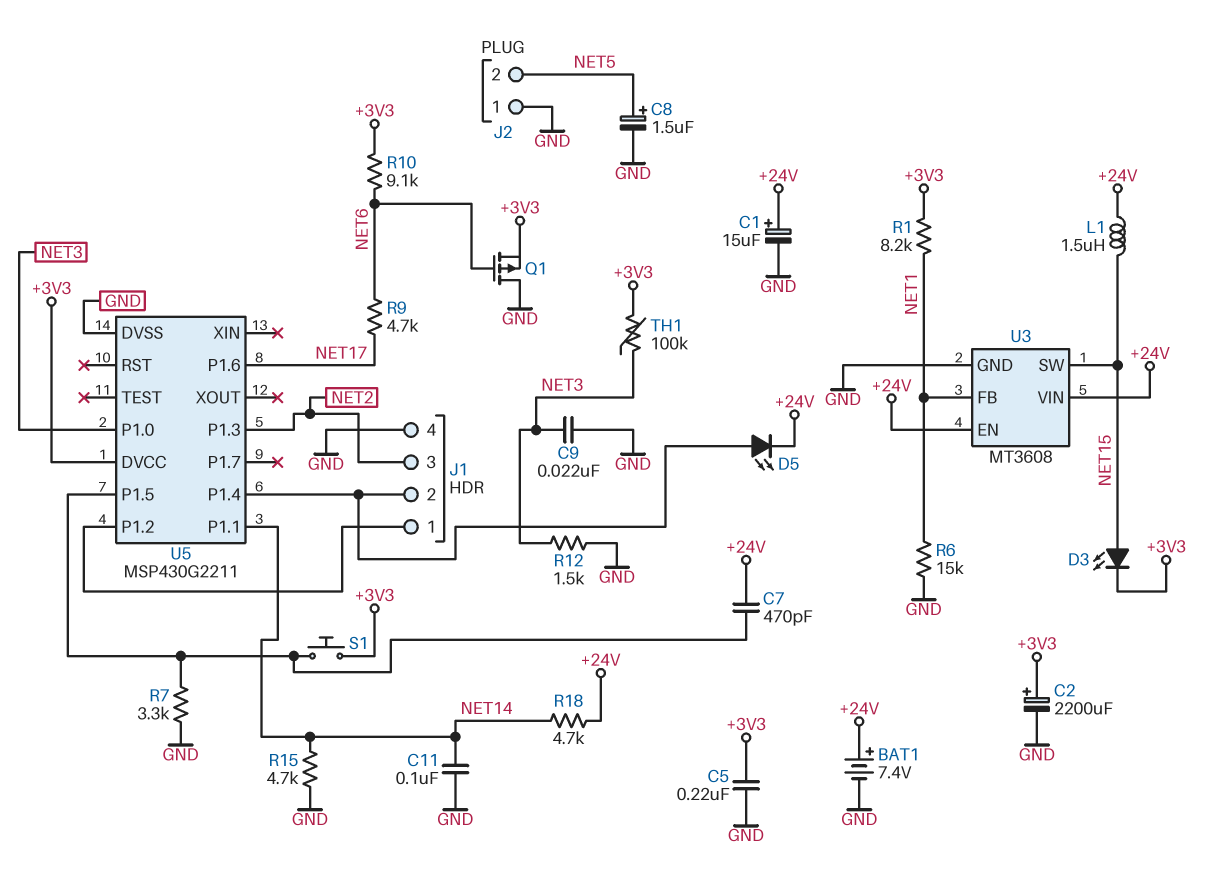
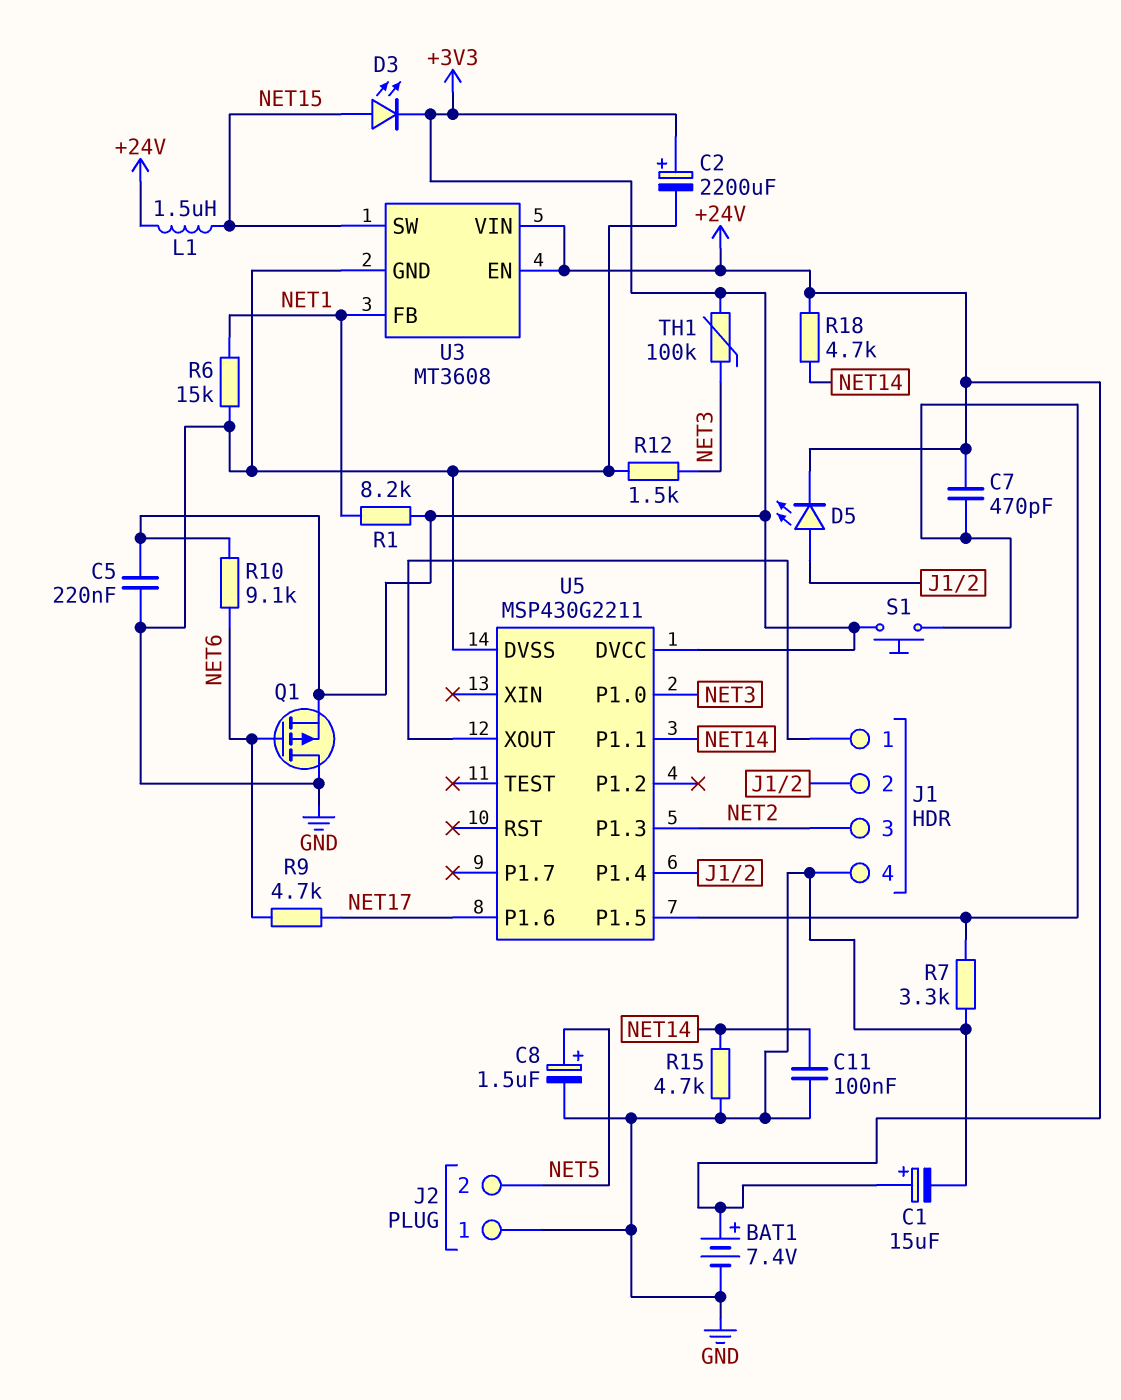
C9: 22nF (GND, NET3) -> none
U5 pin P1.2: J1/1 -> none
U5 pin XOUT: none -> J1/1

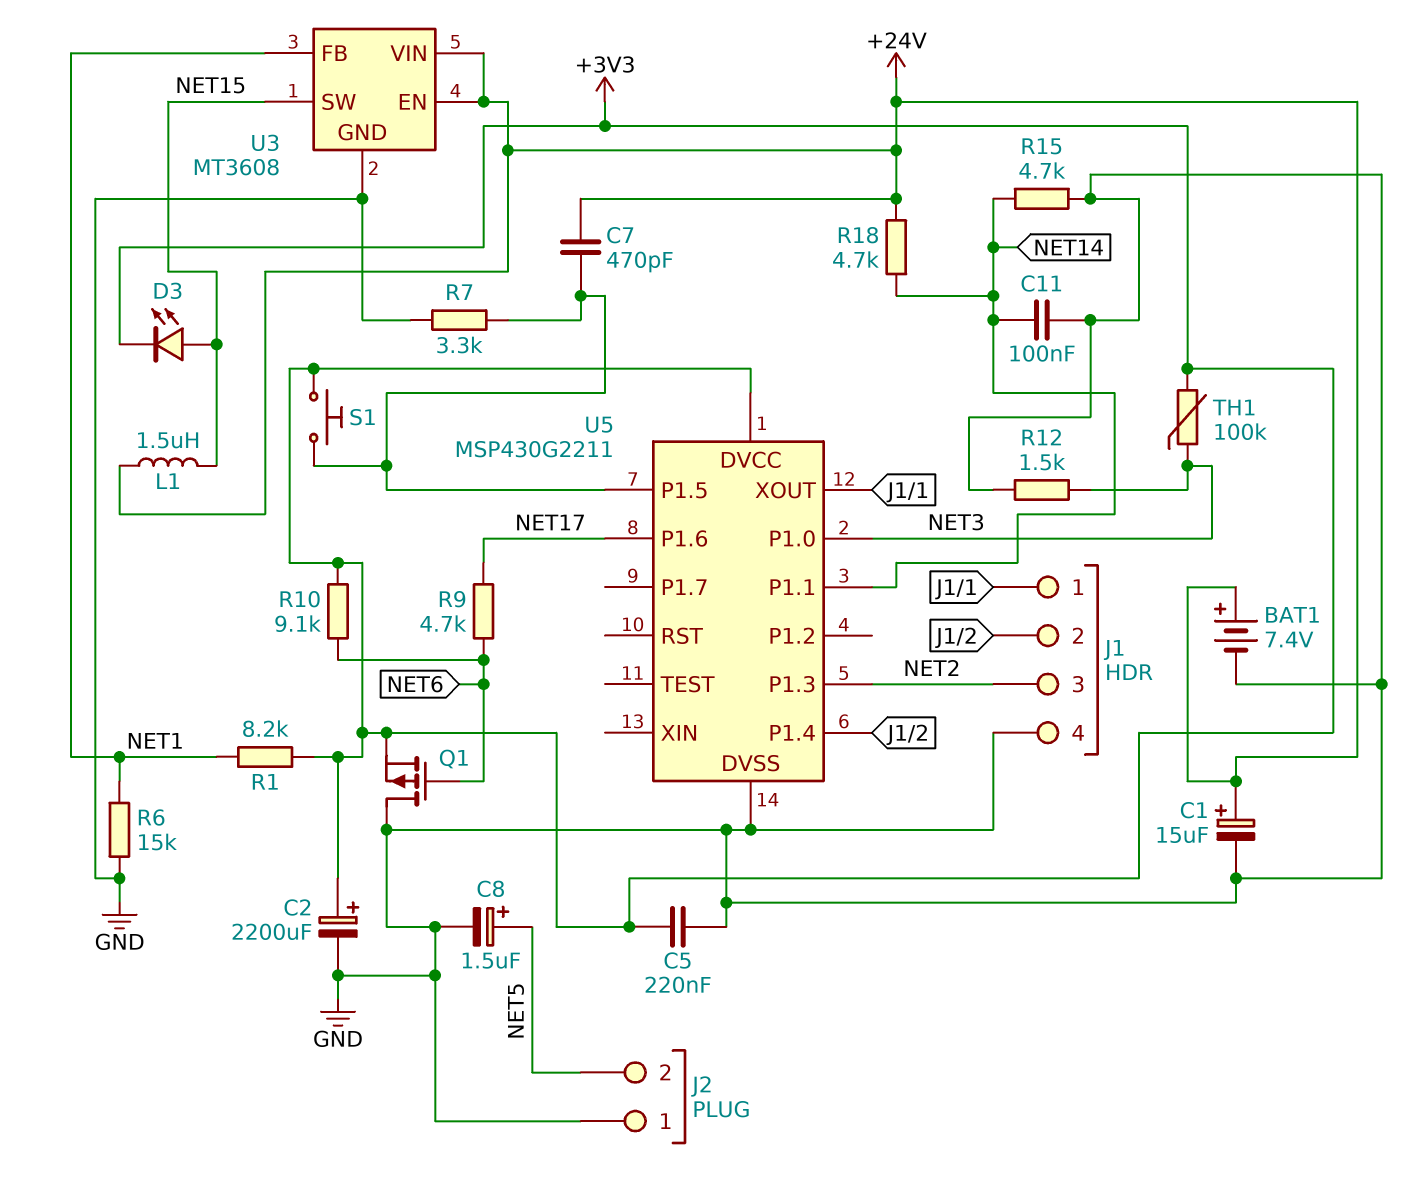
D5: LED (A J1/2, K +24V) -> none

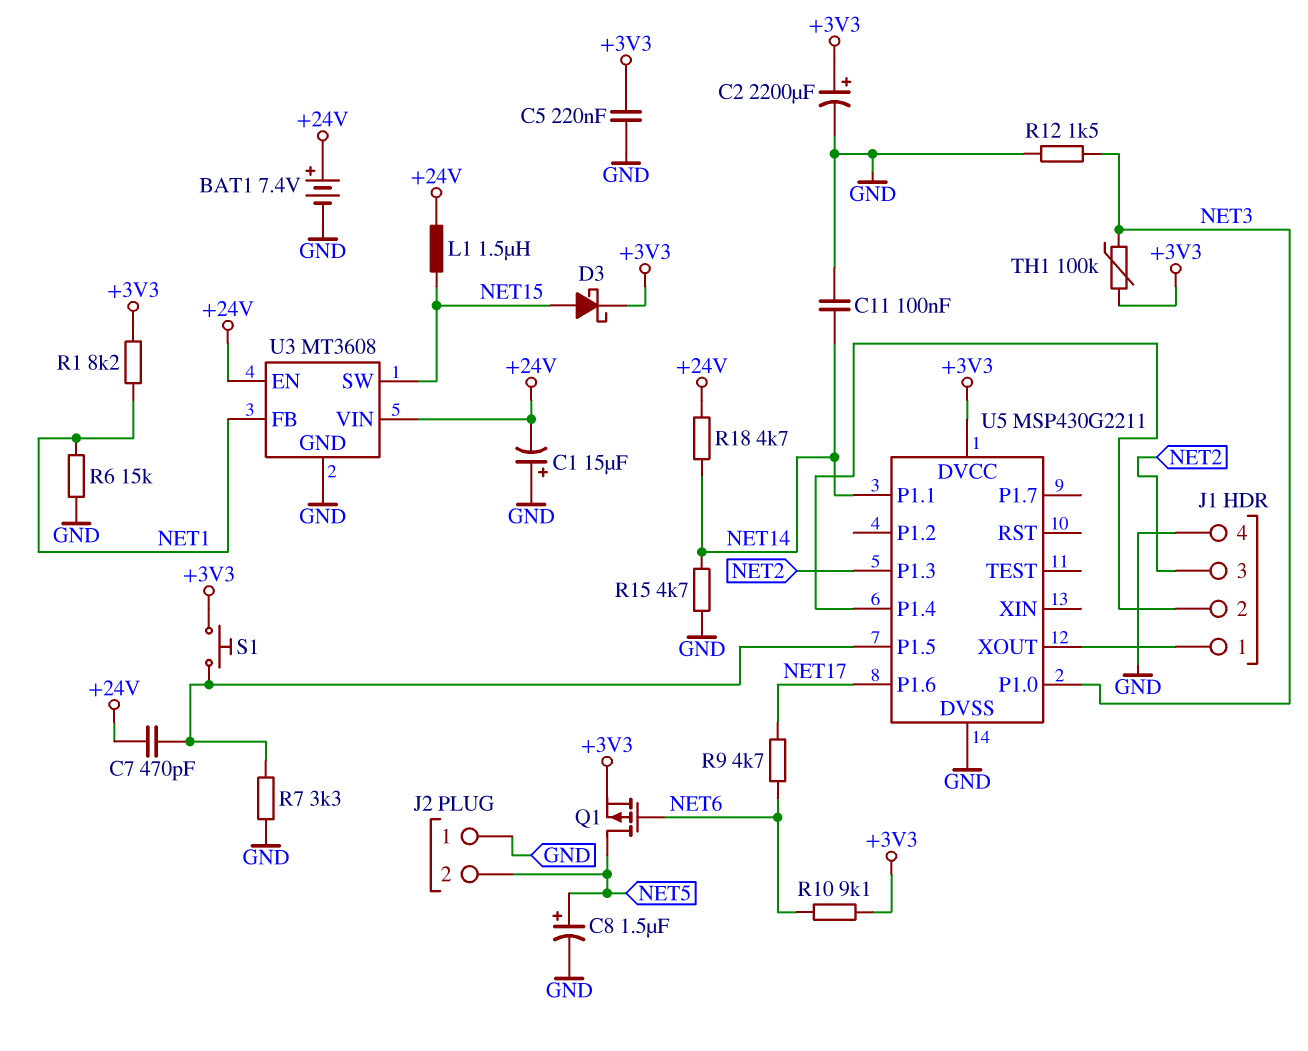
C1: 15uF (plus +24V, minus GND) -> 15uF (plus GND, minus +24V)
D3: LED (A NET15, K +3V3) -> schottky (A NET15, K +3V3)
Q1: PMOS (G NET6, D GND, S +3V3) -> PMOS (G NET6, D NET5, S +3V3)

